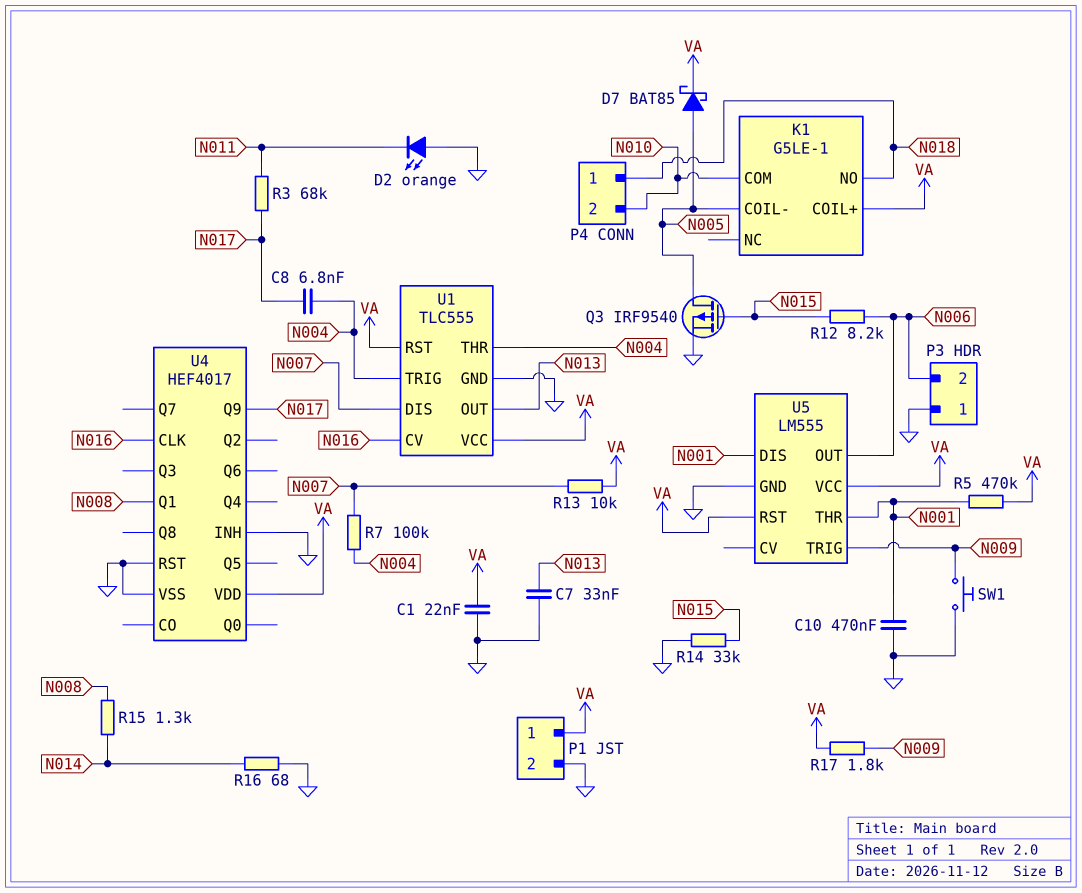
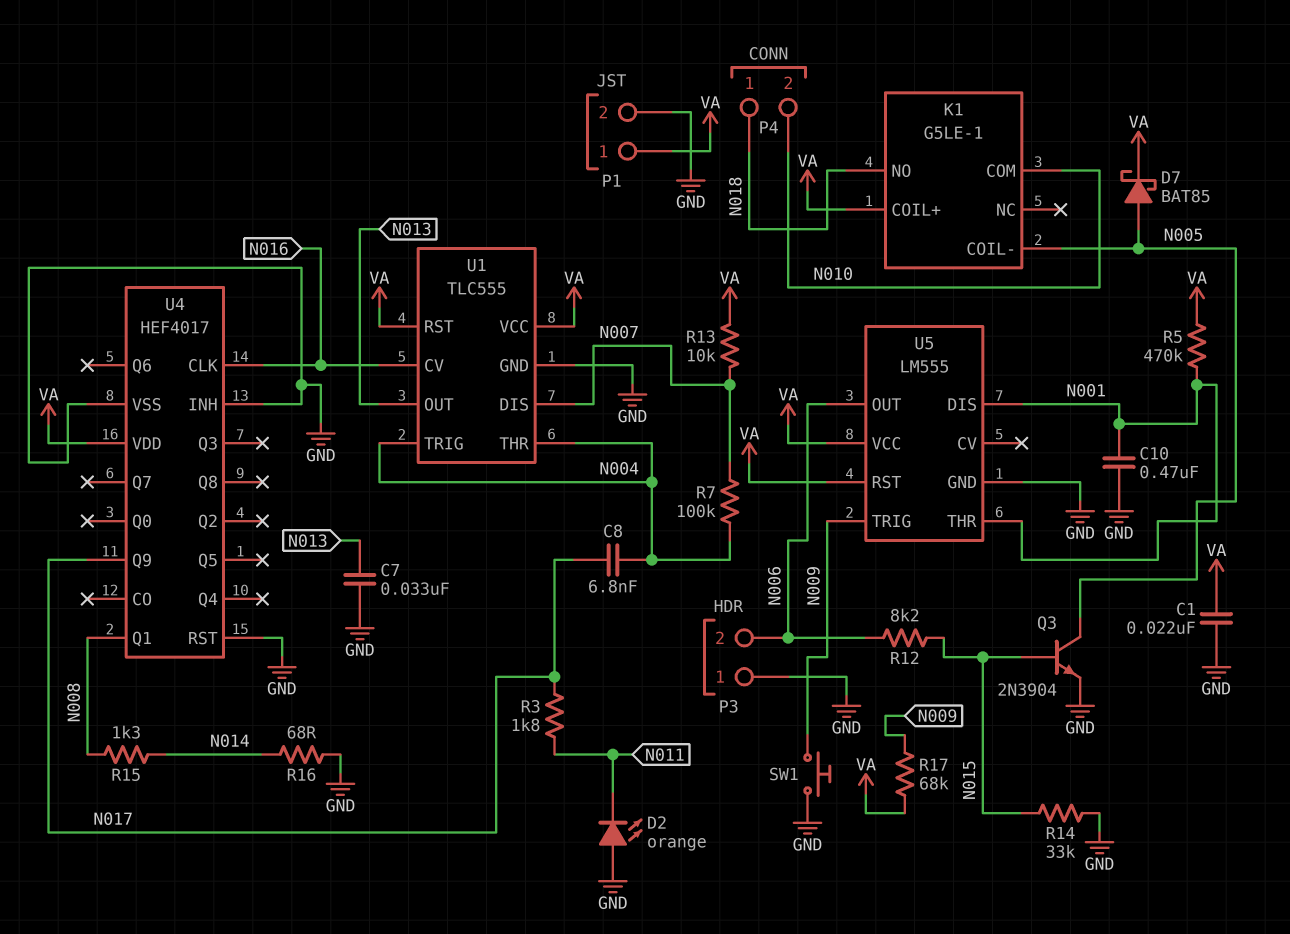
Q3: PMOS IRF9540 (G N015, D N005, S GND) -> NPN 2N3904 (B N015, C N005, E GND)
R3: 68k (N011, N017) -> 1.8k (N011, N017)
R17: 1.8k (N009, VA) -> 68k (N009, VA)

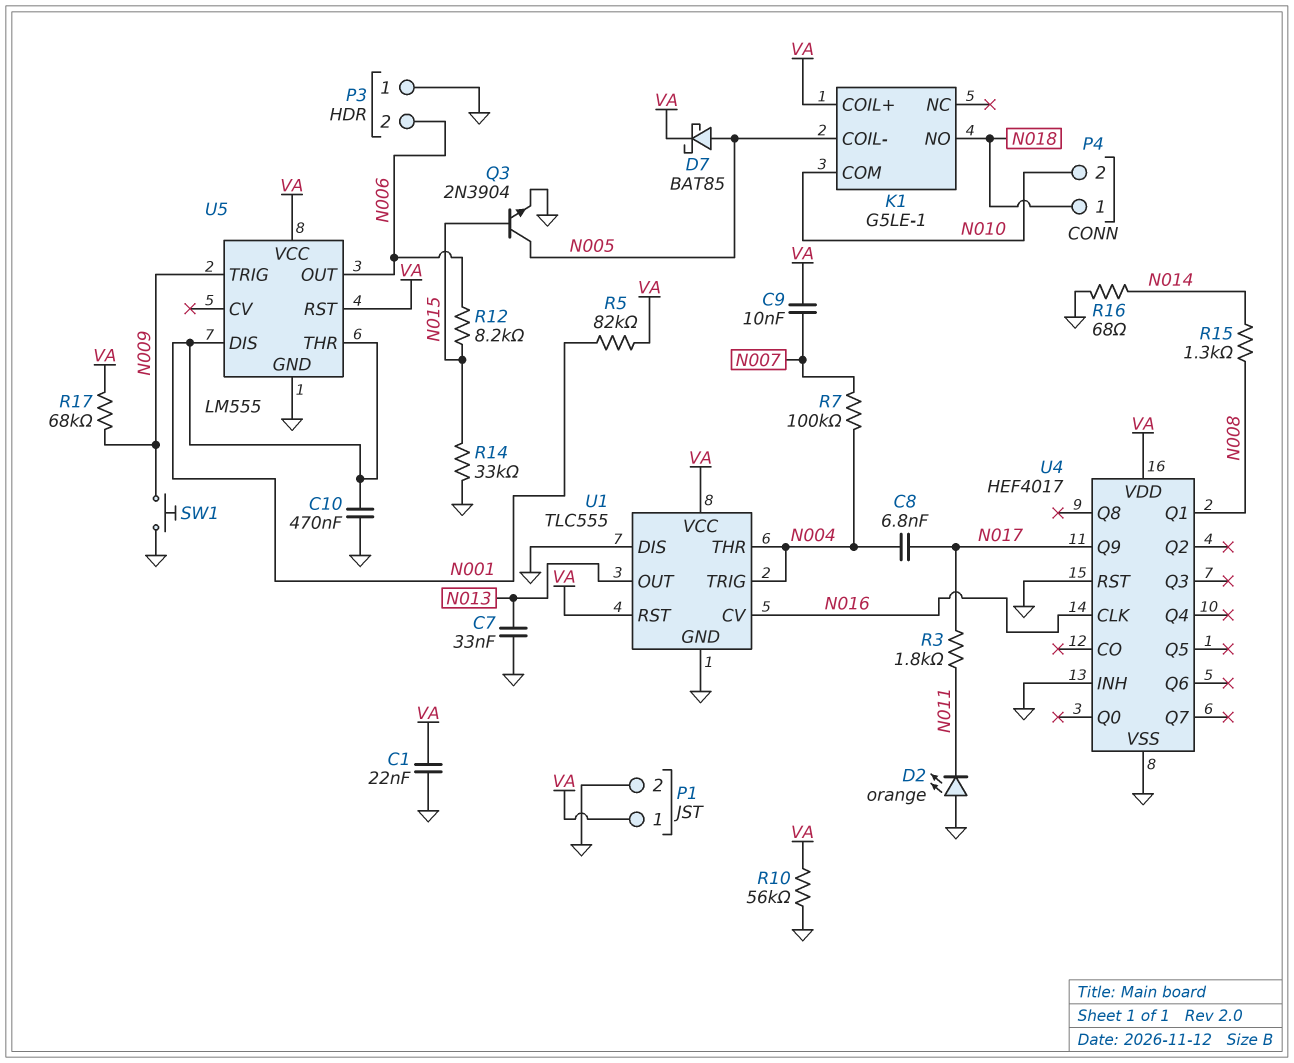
C9: none -> 10nF (N007, VA)
R5: 470k (N001, VA) -> 82k (N001, VA)
R10: none -> 56k (GND, VA)
R13: 10k (N007, VA) -> none
U1 pin DIS: N007 -> GND

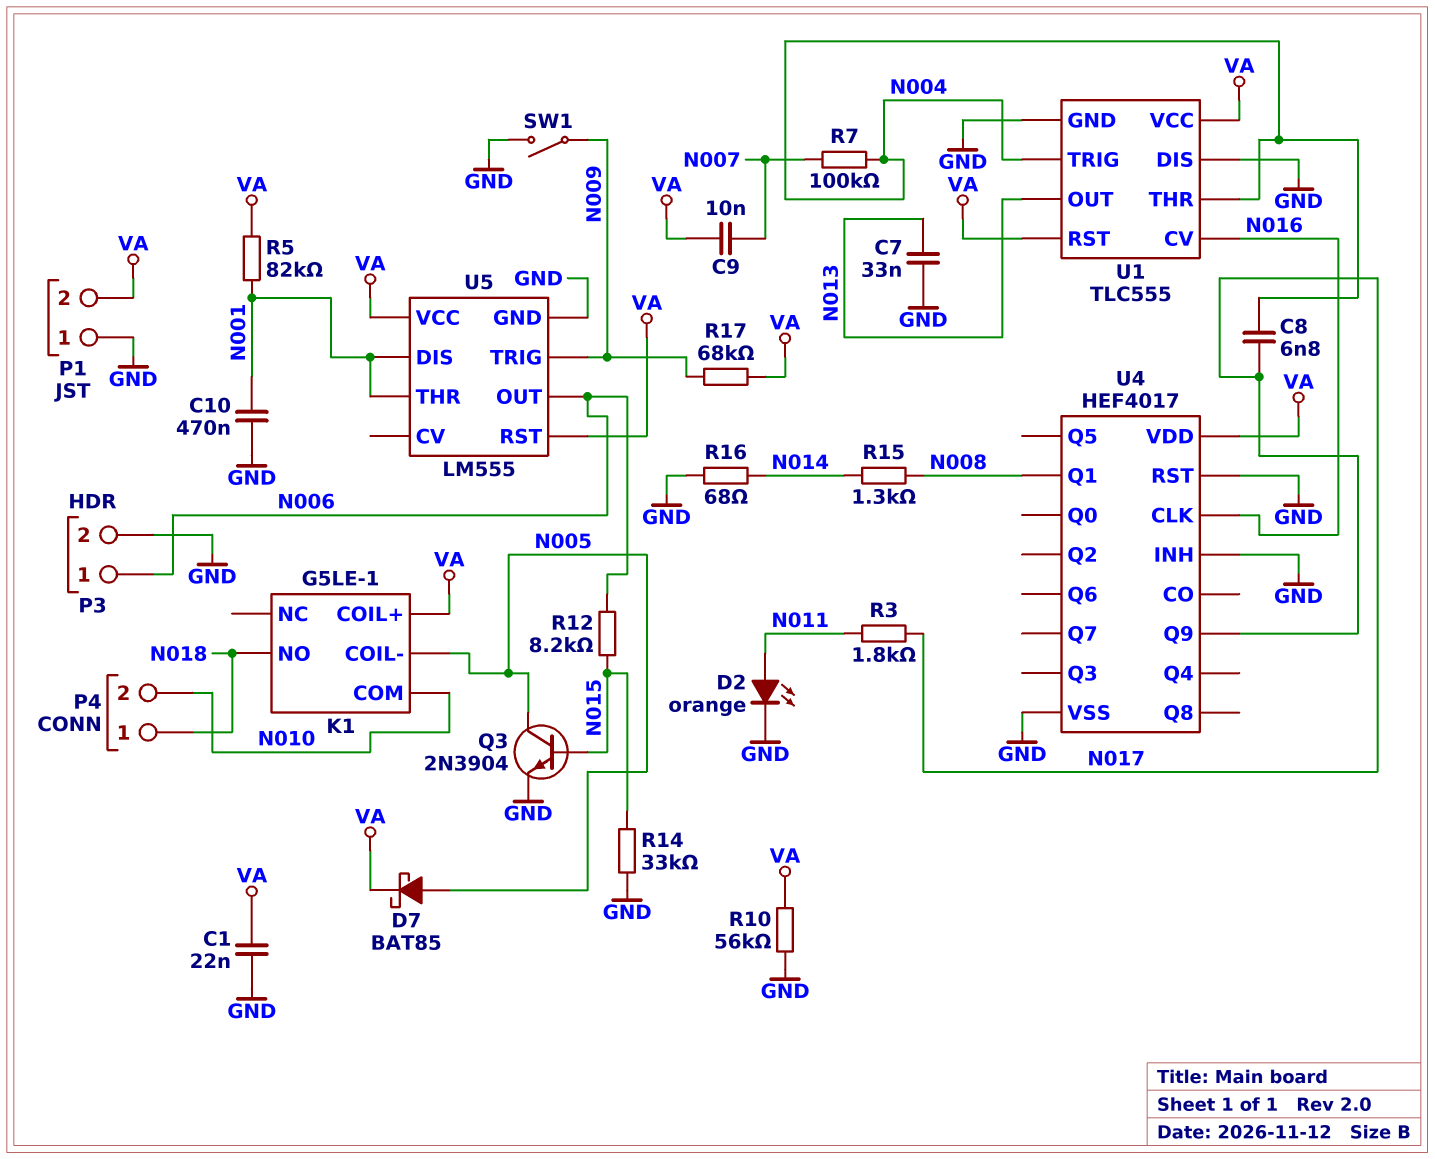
D2: LED orange (A GND, K N011) -> LED orange (A N011, K GND)
P1 pin 1: VA -> GND
P1 pin 2: GND -> VA
P3 pin 1: GND -> N006
P3 pin 2: N006 -> GND
SW1: button (GND, N009) -> switch (GND, N009)

